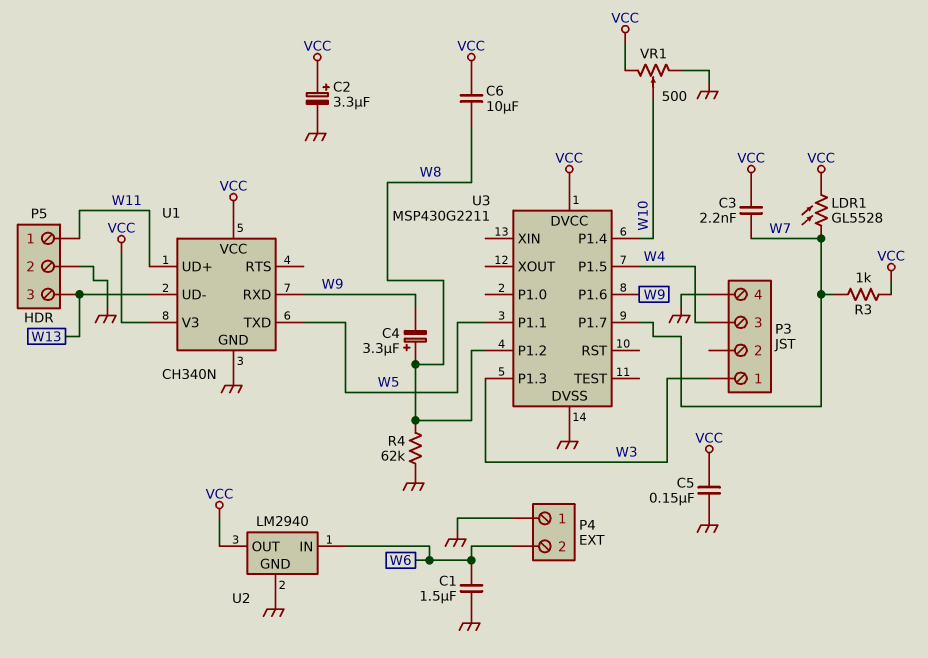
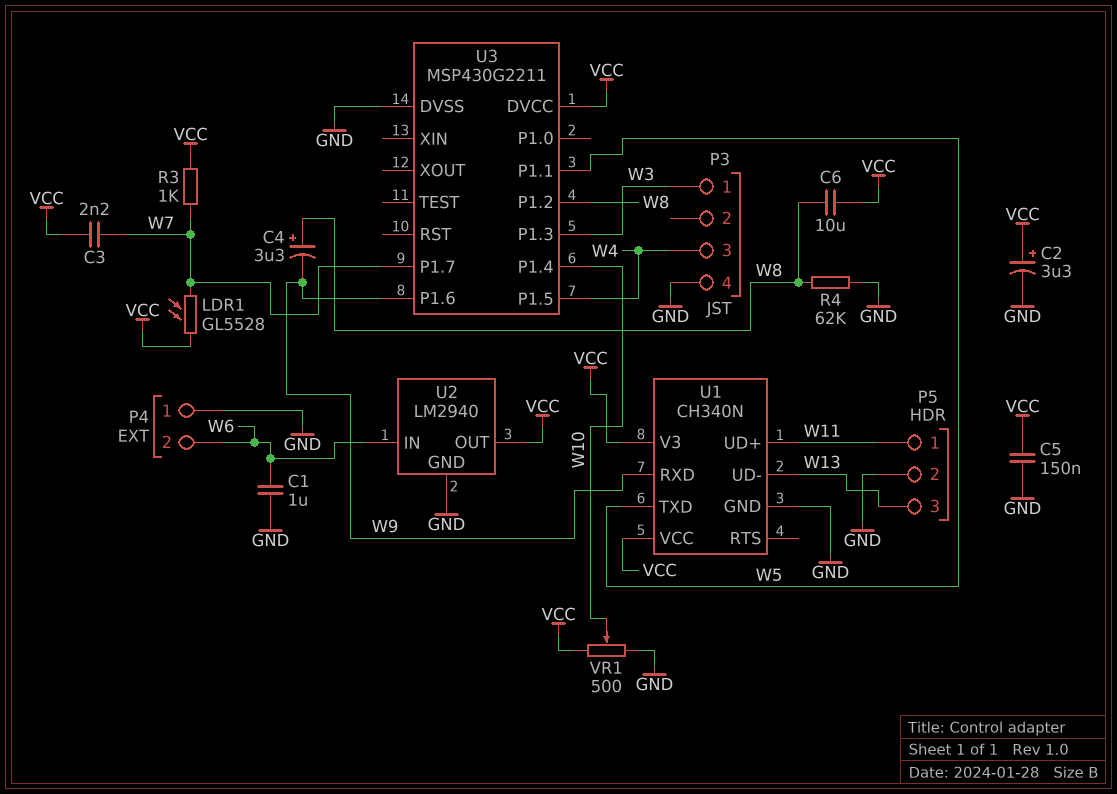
C1: 1.5uF (GND, W6) -> 1uF (GND, W6)

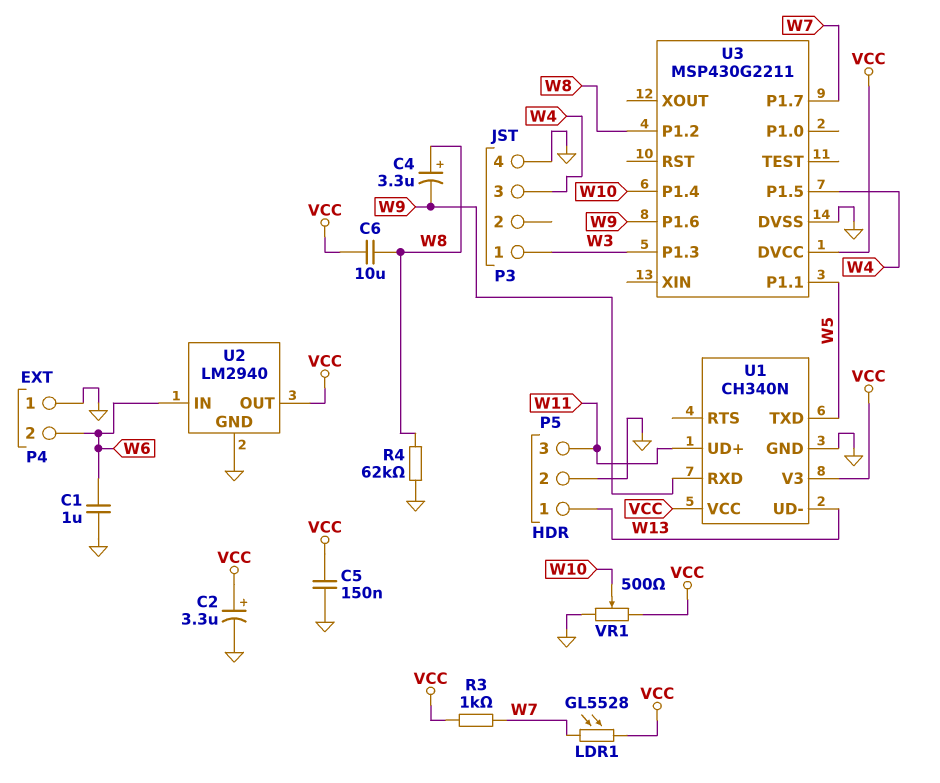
C3: 2.2nF (VCC, W7) -> none
P5 pin 1: W11 -> W13
P5 pin 3: W13 -> W11

